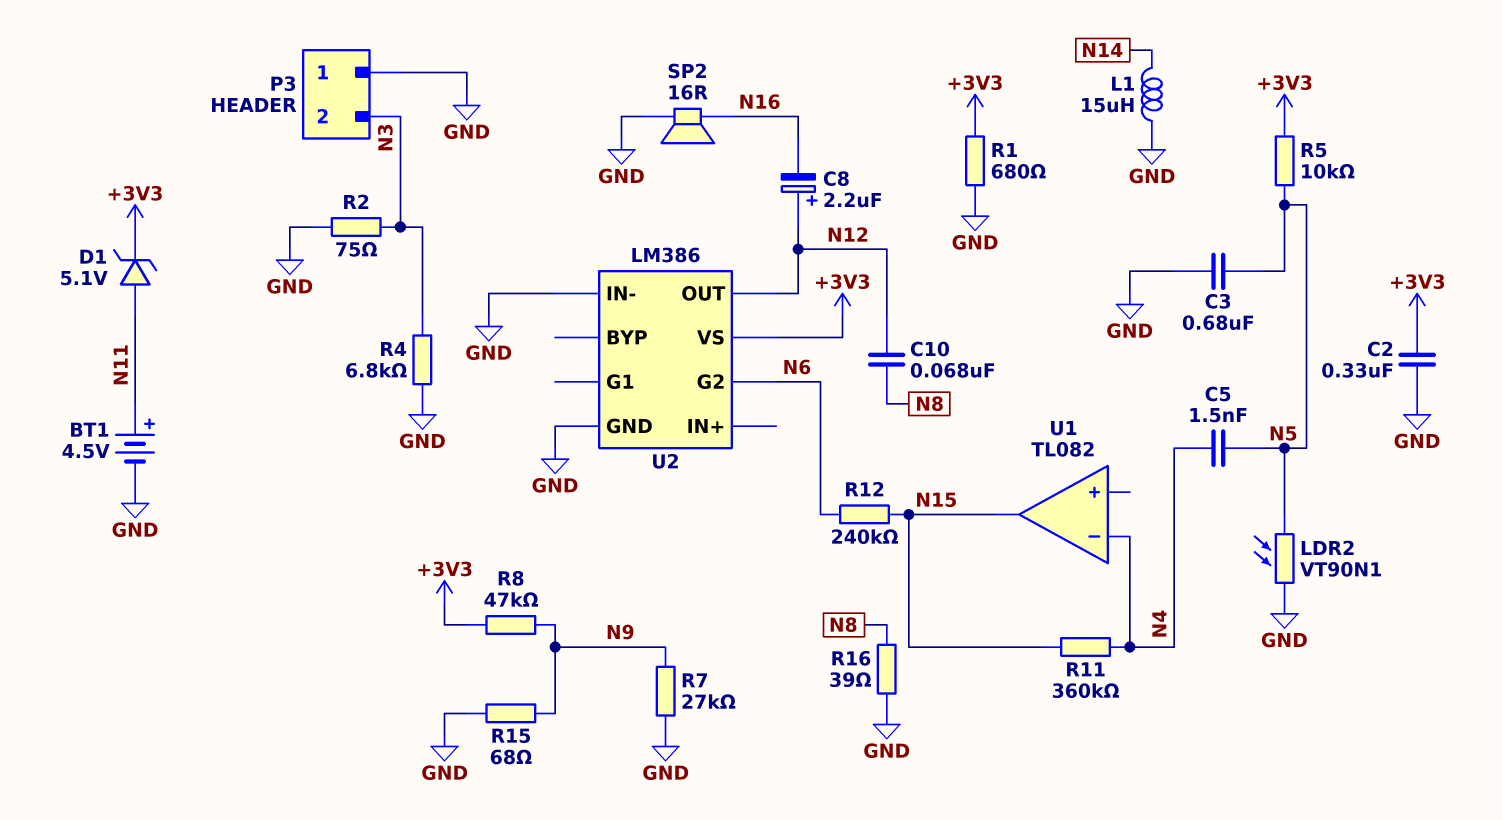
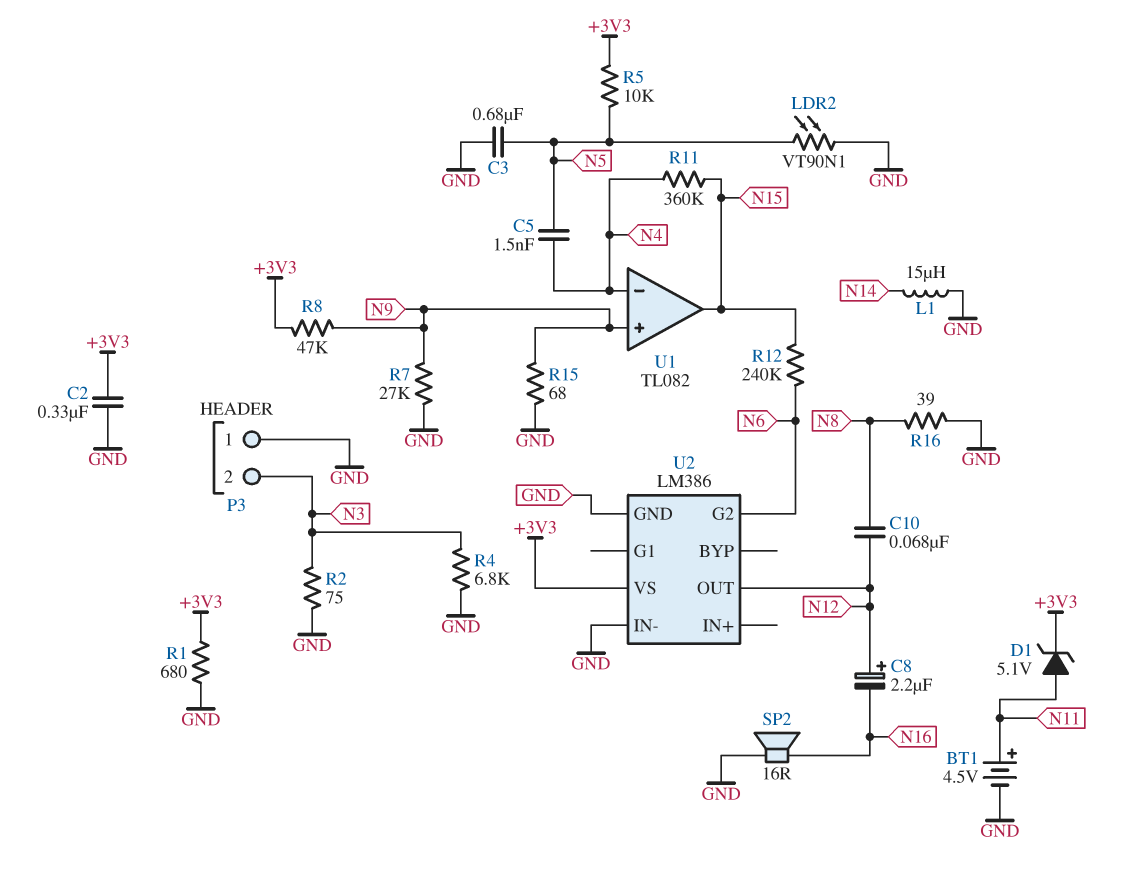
U1 pin in+: none -> N9

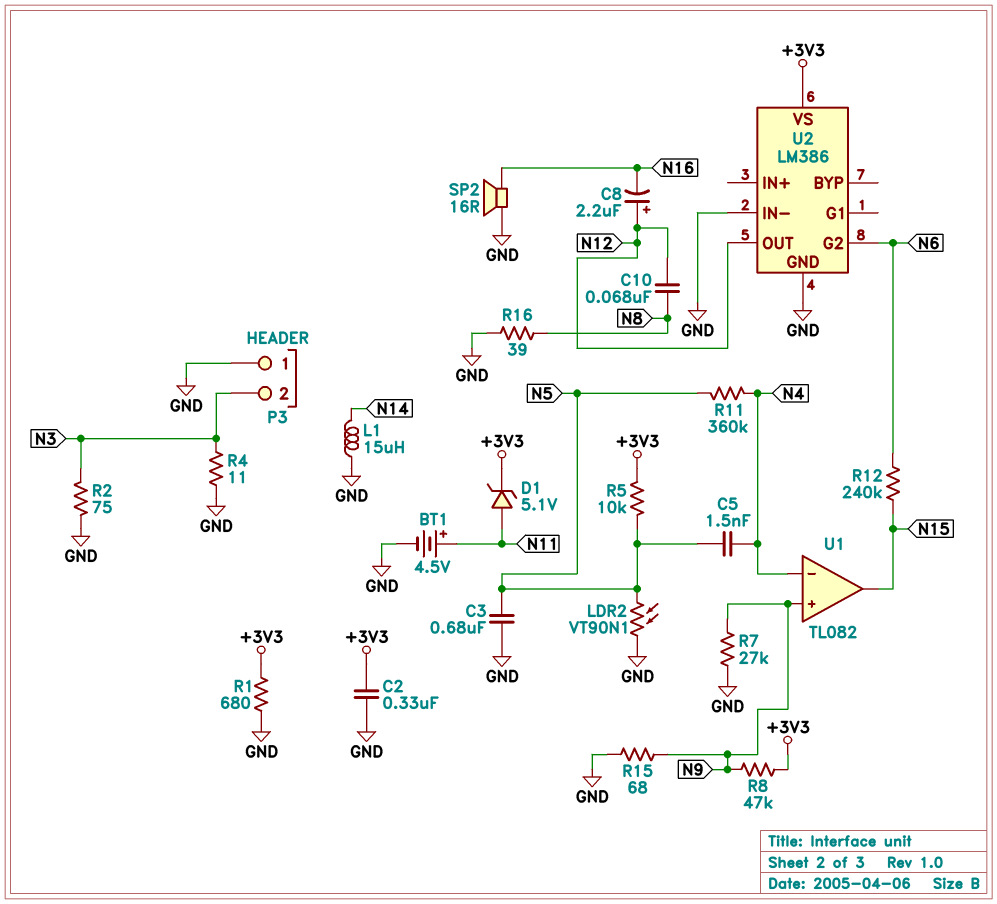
R4: 6.8k (GND, N3) -> 11 (GND, N3)
R11: 360k (N4, N15) -> 360k (N4, N5)

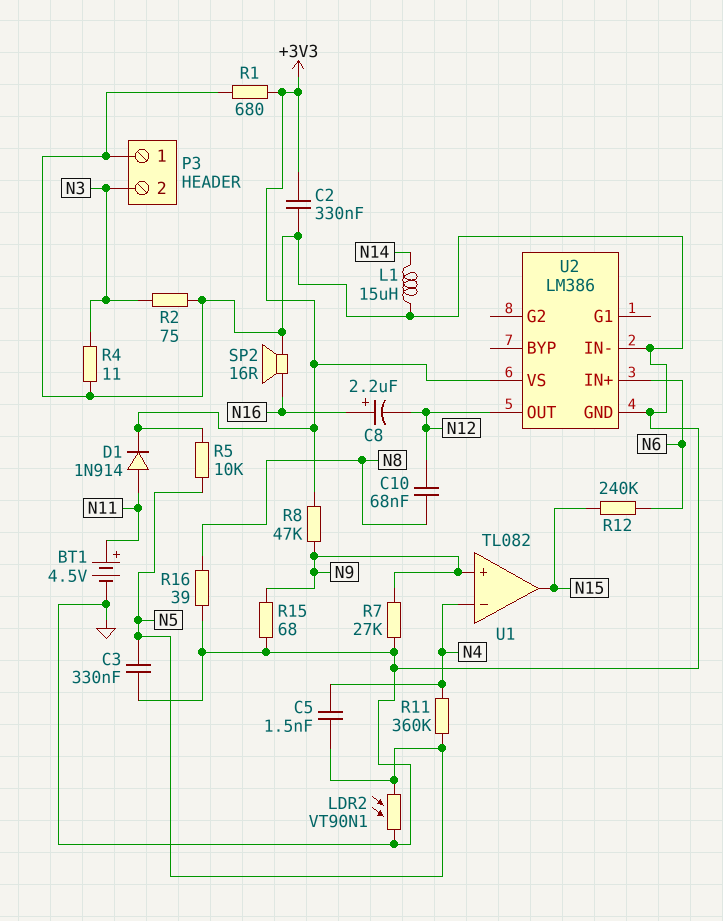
C3: 680nF (GND, N5) -> 330nF (GND, N5)
C8: 2.2uF (plus N12, minus N16) -> 2.2uF (plus N16, minus N12)
D1: zener 5.1V (A N11, K +3V3) -> diode 1N914 (A N11, K +3V3)
U2 pin G2: N6 -> none
U2 pin IN+: none -> N6

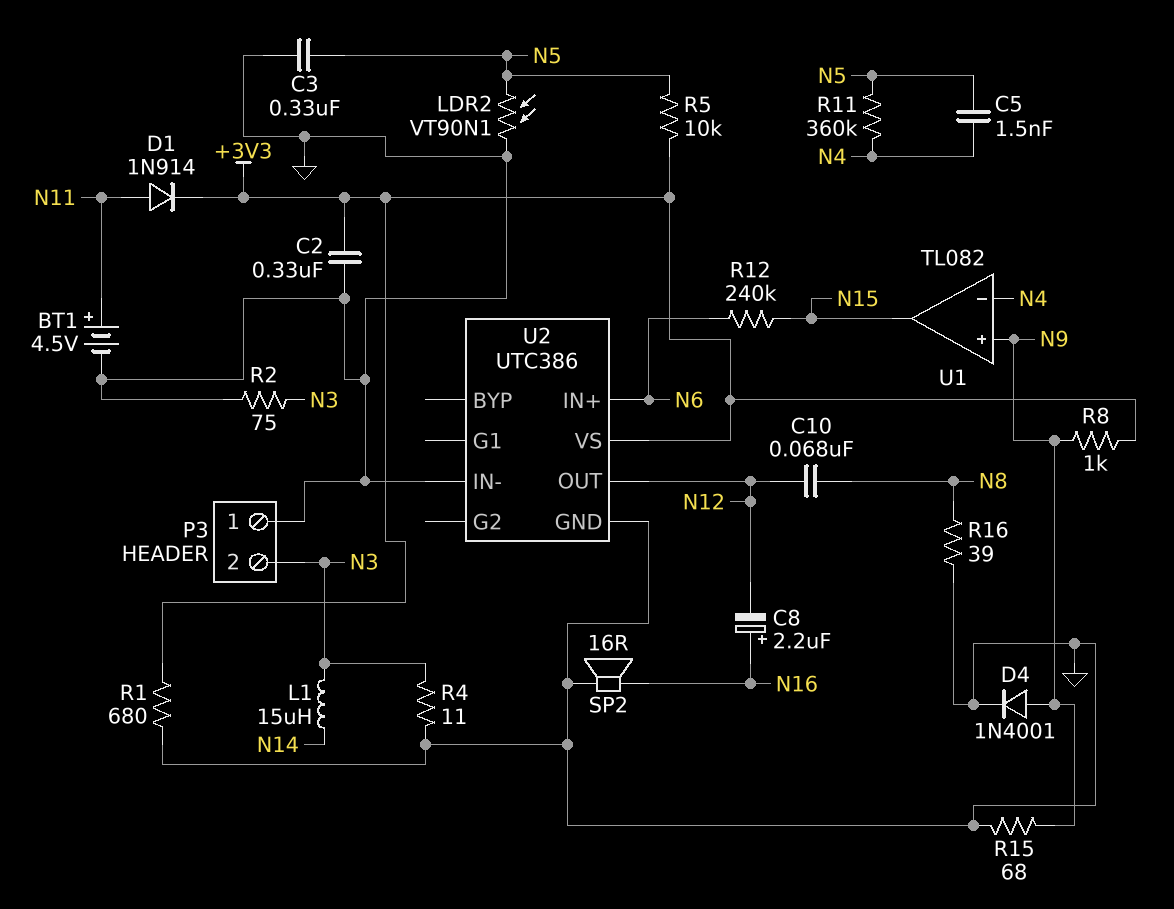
D4: none -> diode 1N4001 (A N9, K GND)
L1: 15uH (GND, N14) -> 15uH (N3, N14)
R7: 27k (GND, N9) -> none
R8: 47k (+3V3, N9) -> 1k (+3V3, N9)
U2: LM386 -> UTC386

